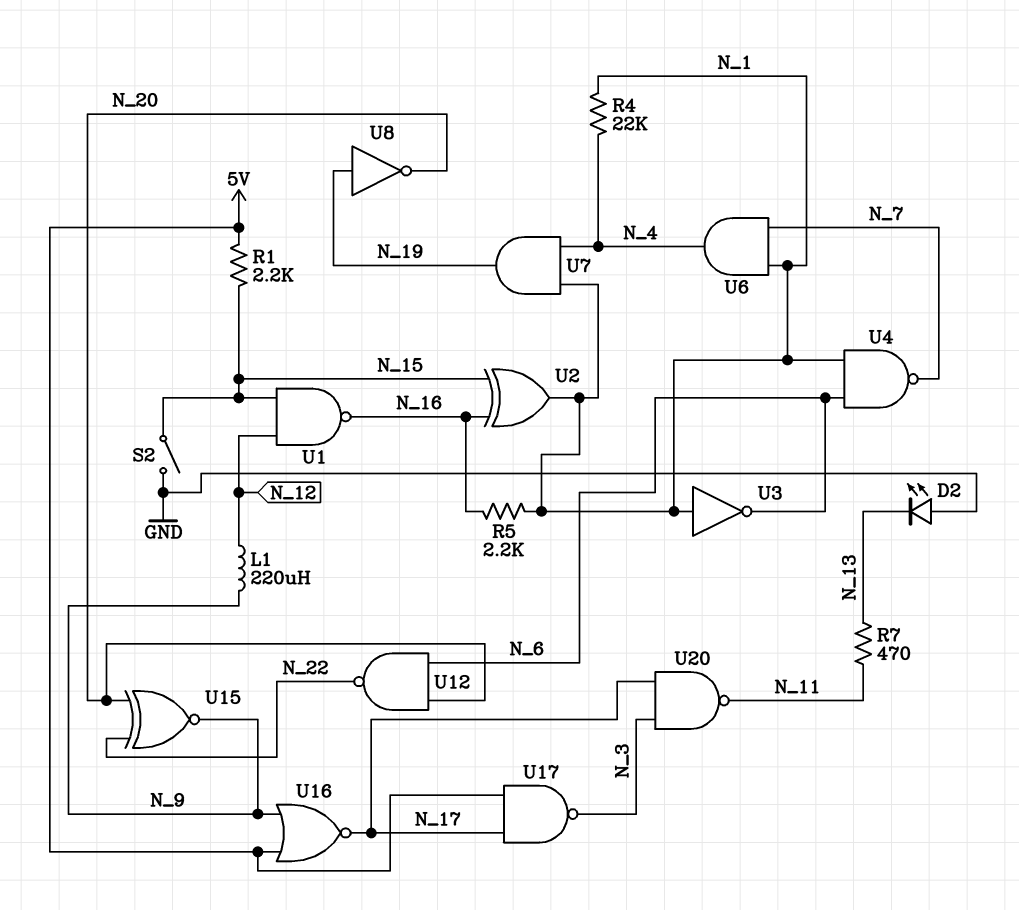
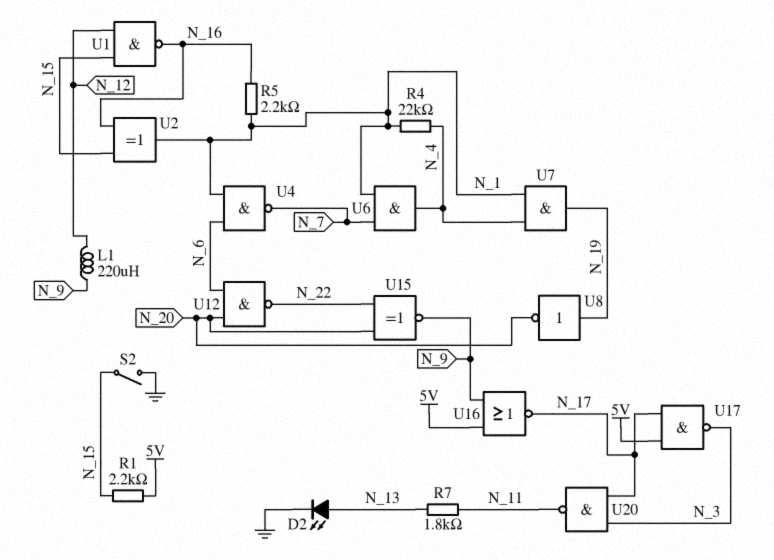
D2: LED (A GND, K N_13) -> LED (A N_13, K GND)
R7: 470 (N_11, N_13) -> 1.8k (N_11, N_13)
U3: NOT (in N_1, out N_6) -> none

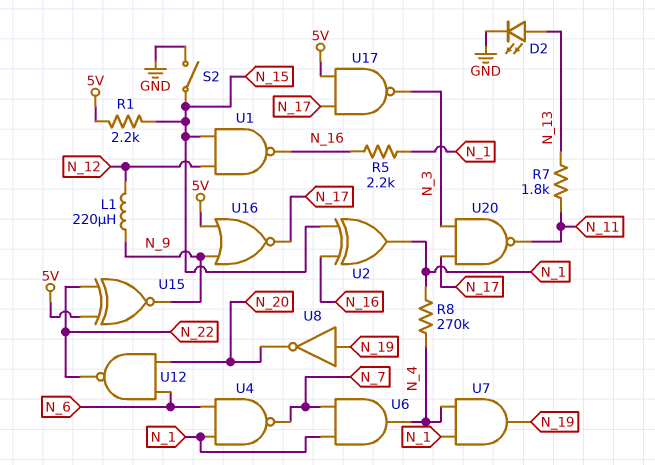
R4: 22k (N_1, N_4) -> none
R8: none -> 270k (N_1, N_4)
U15: XNOR (in N_20, in N_22, out N_9) -> XNOR (in 5V, in N_22, out N_9)

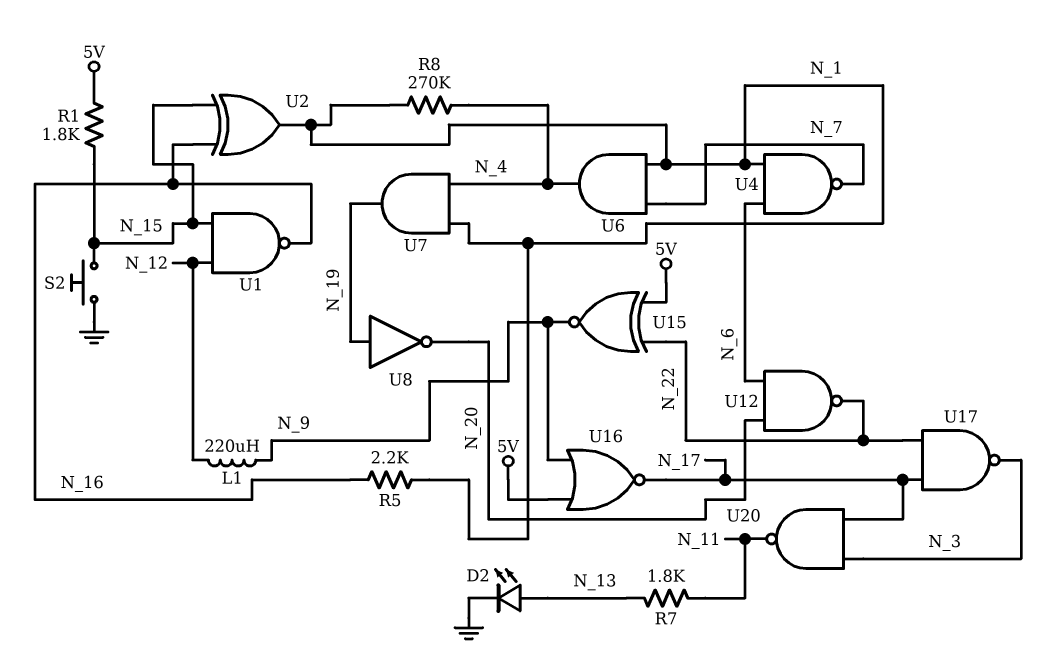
R1: 2.2k (5V, N_15) -> 1.8k (5V, N_15)
S2: switch (GND, N_15) -> button (GND, N_15)
U17: NAND (in 5V, in N_17, out N_3) -> NAND (in N_17, in N_22, out N_3)

